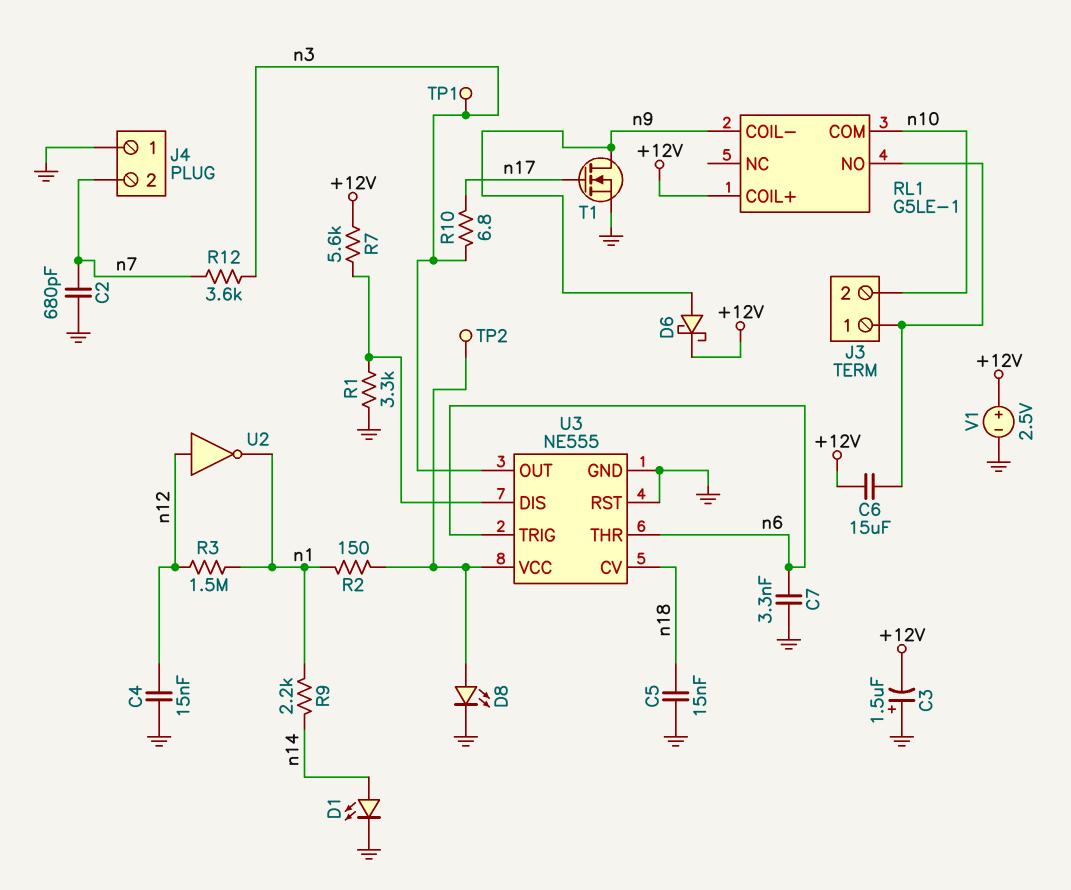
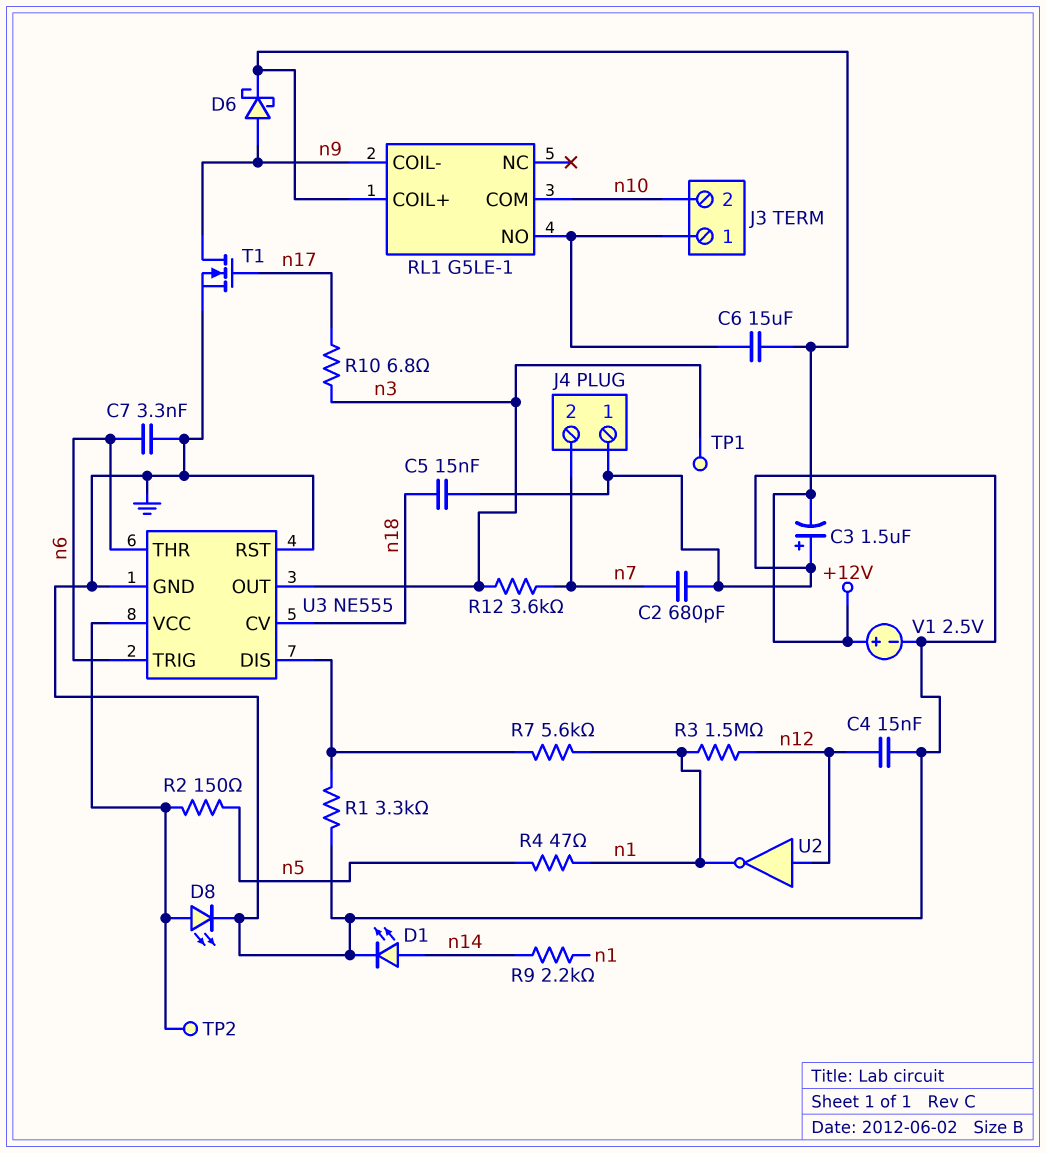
R2: 150 (U3/VCC, n1) -> 150 (U3/VCC, n5)
R4: none -> 47 (n1, n5)
R7: 5.6k (+12V, U3/DIS) -> 5.6k (U3/DIS, n1)

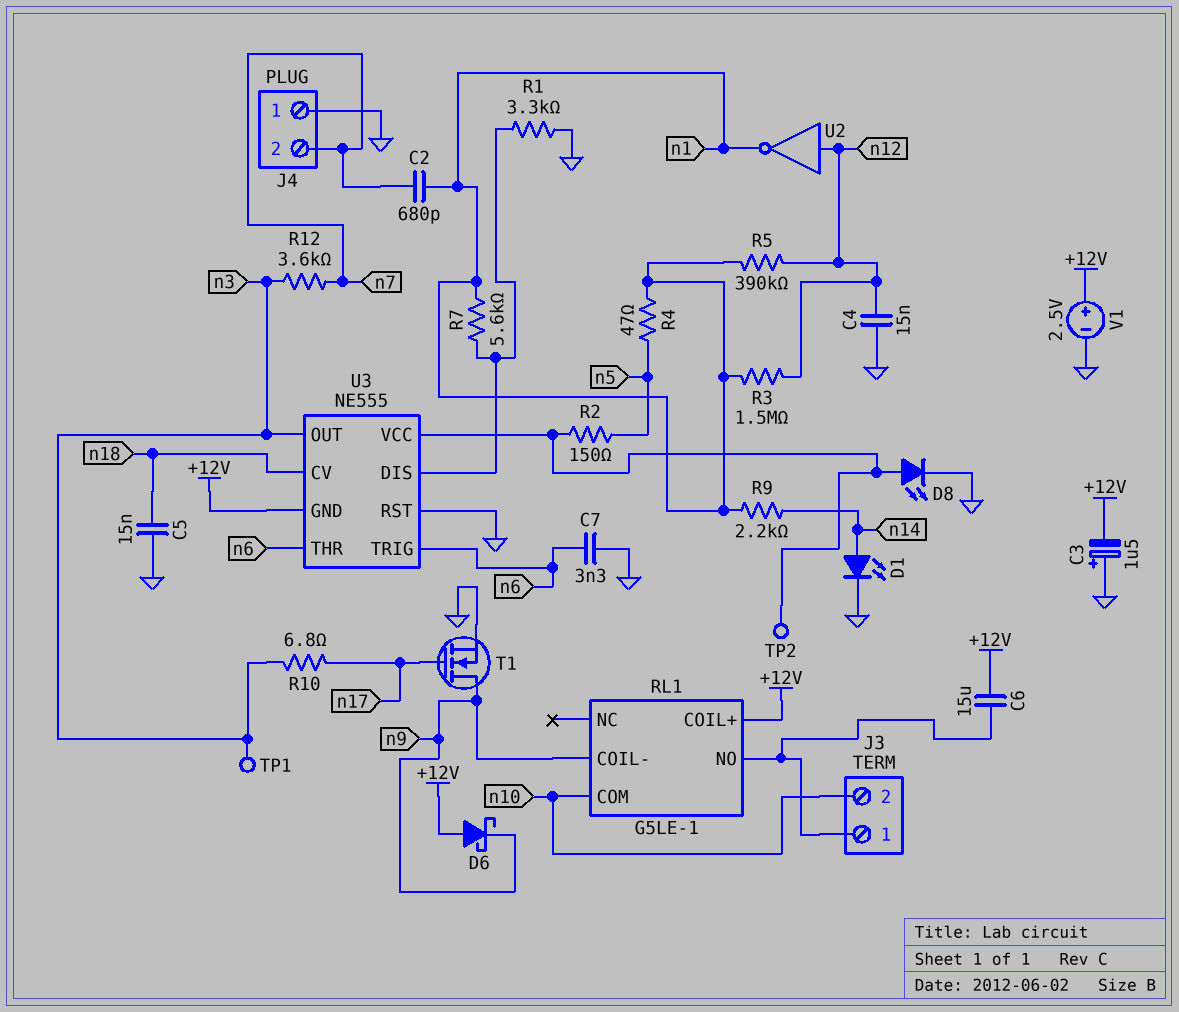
C2: 680pF (GND, n7) -> 680pF (n1, n7)
D6: schottky (A n9, K +12V) -> schottky (A +12V, K n9)
R5: none -> 390k (n1, n12)
U3 pin GND: GND -> +12V

